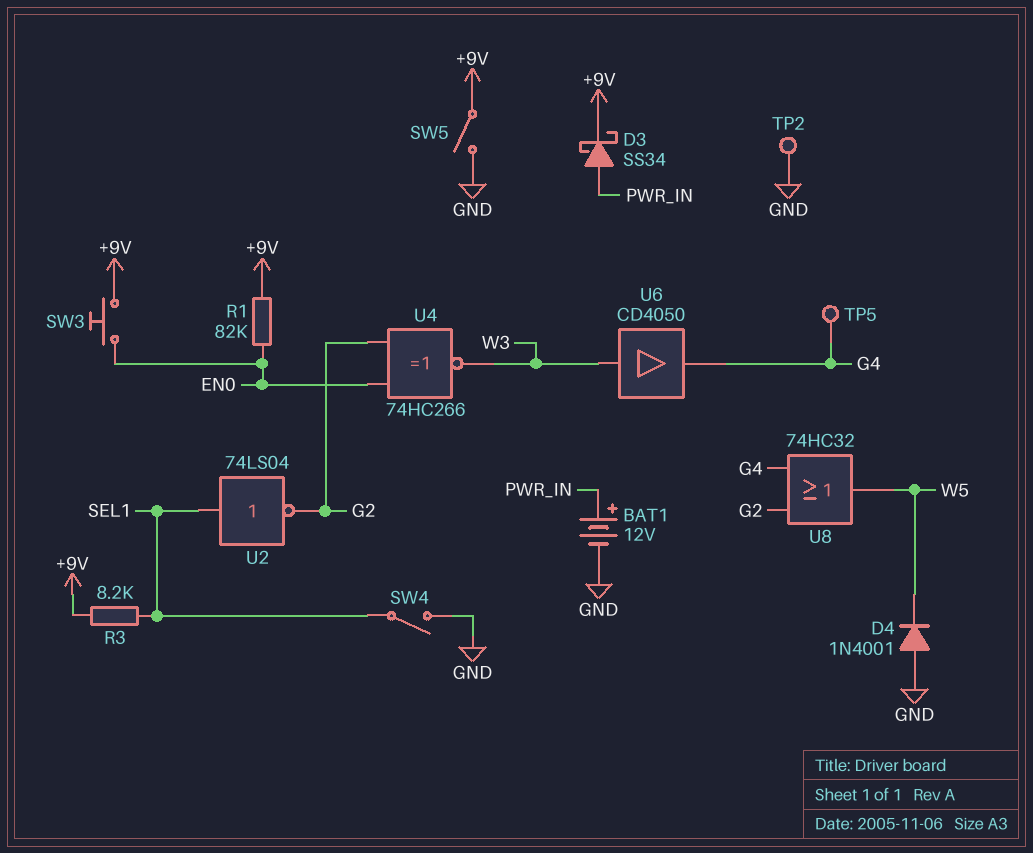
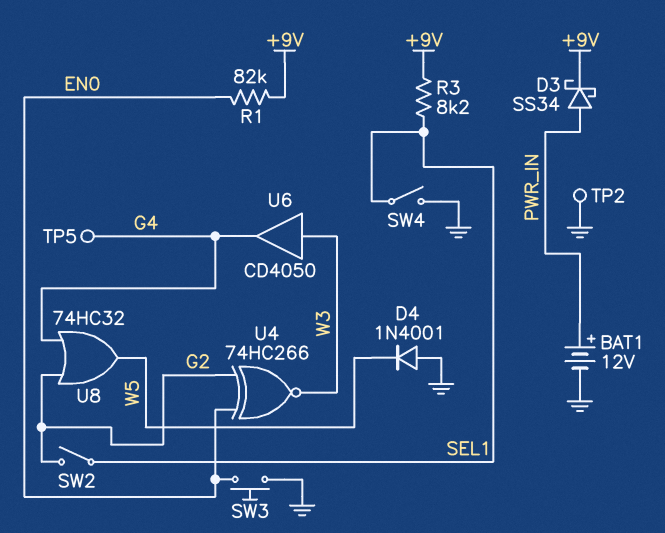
SW2: none -> switch (G2, SEL1)
SW3: button (+9V, EN0) -> button (EN0, GND)
SW5: switch (+9V, GND) -> none
U2: NOT 74LS04 (in SEL1, out G2) -> none

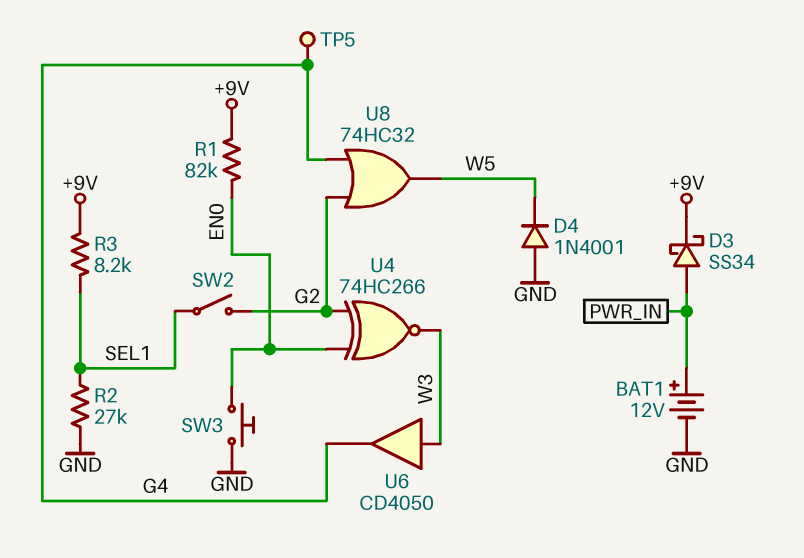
R2: none -> 27k (GND, SEL1)
SW4: switch (GND, SEL1) -> none
TP2: test point (GND) -> none

